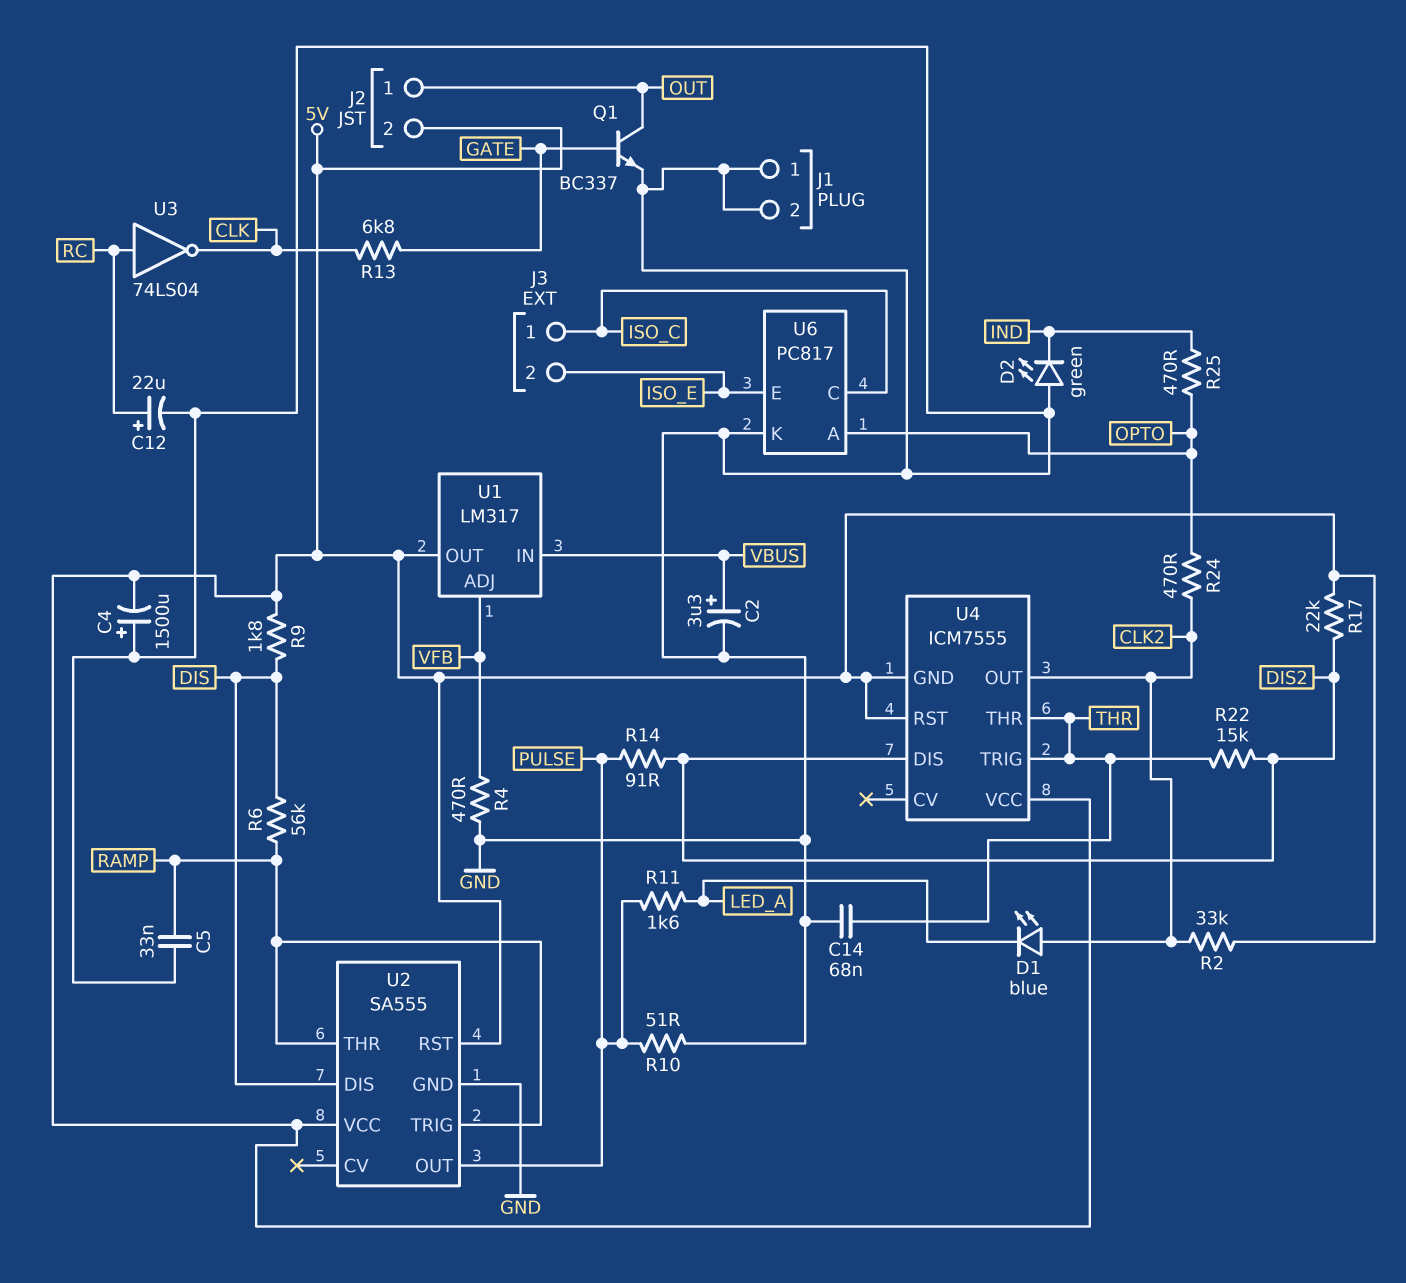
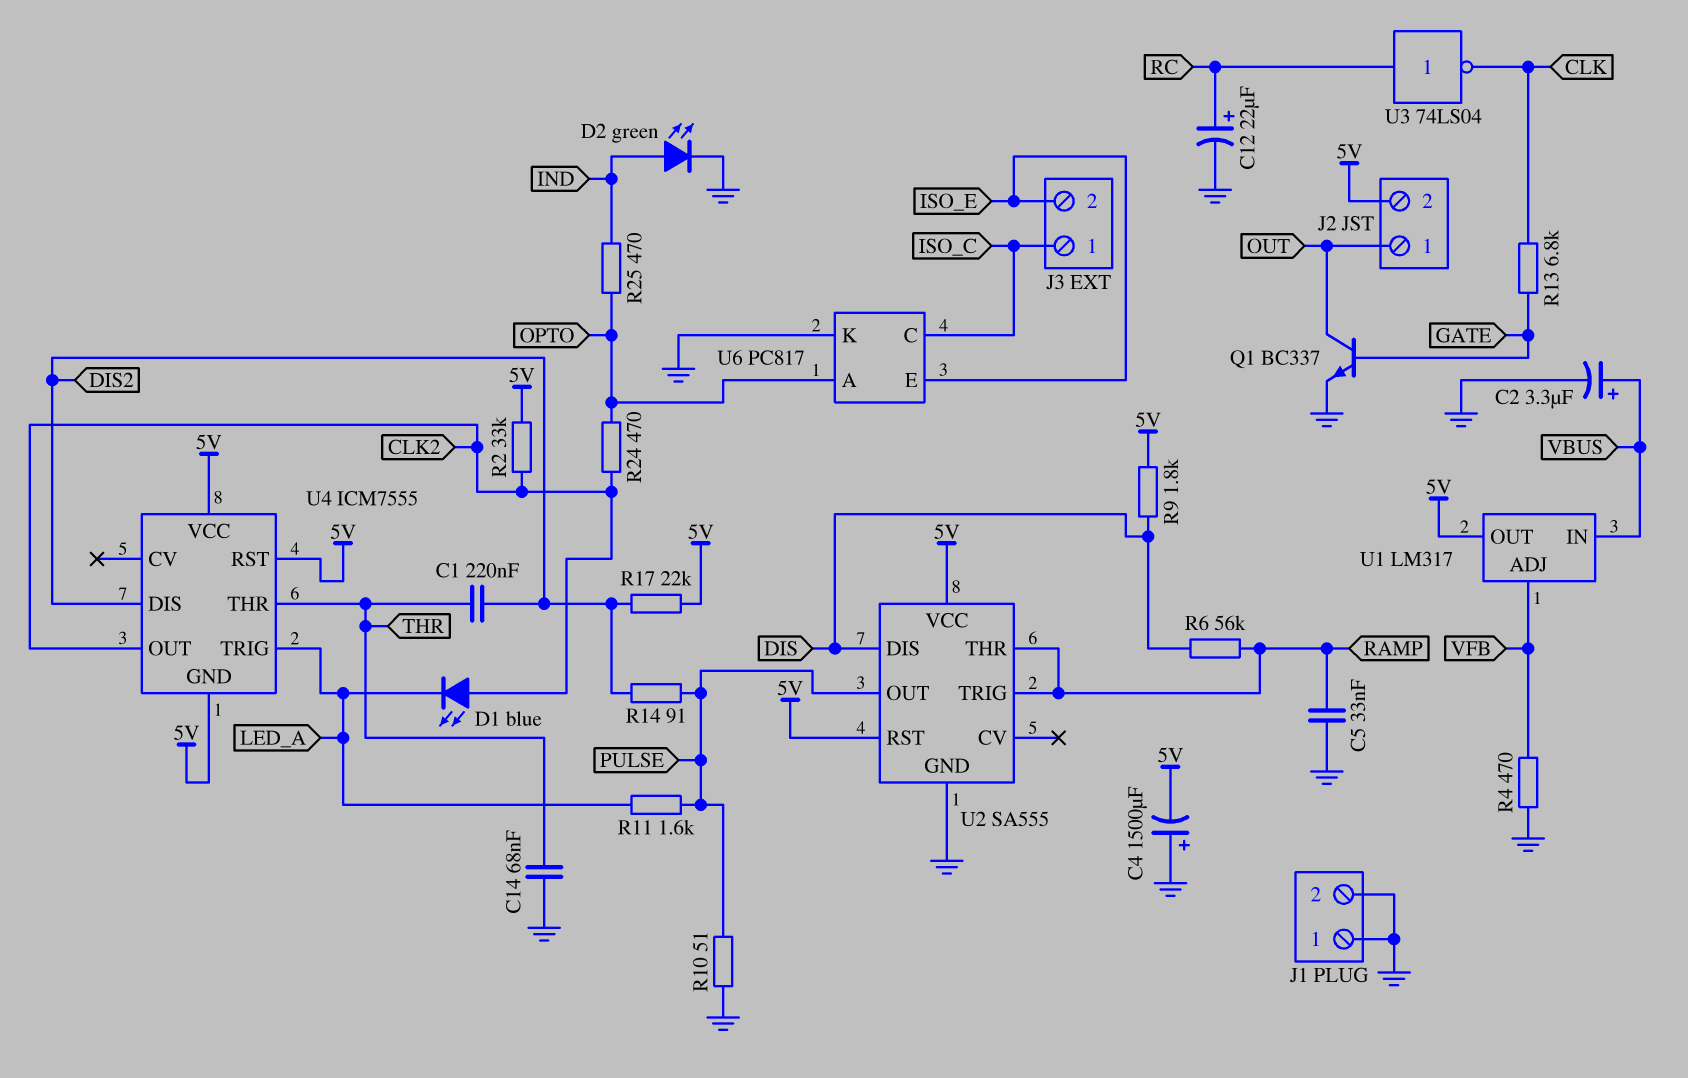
C1: none -> 220nF (DIS2, THR)
D2: LED green (A GND, K IND) -> LED green (A IND, K GND)
R22: 15k (DIS2, THR) -> none
U4 pin TRIG: THR -> LED_A

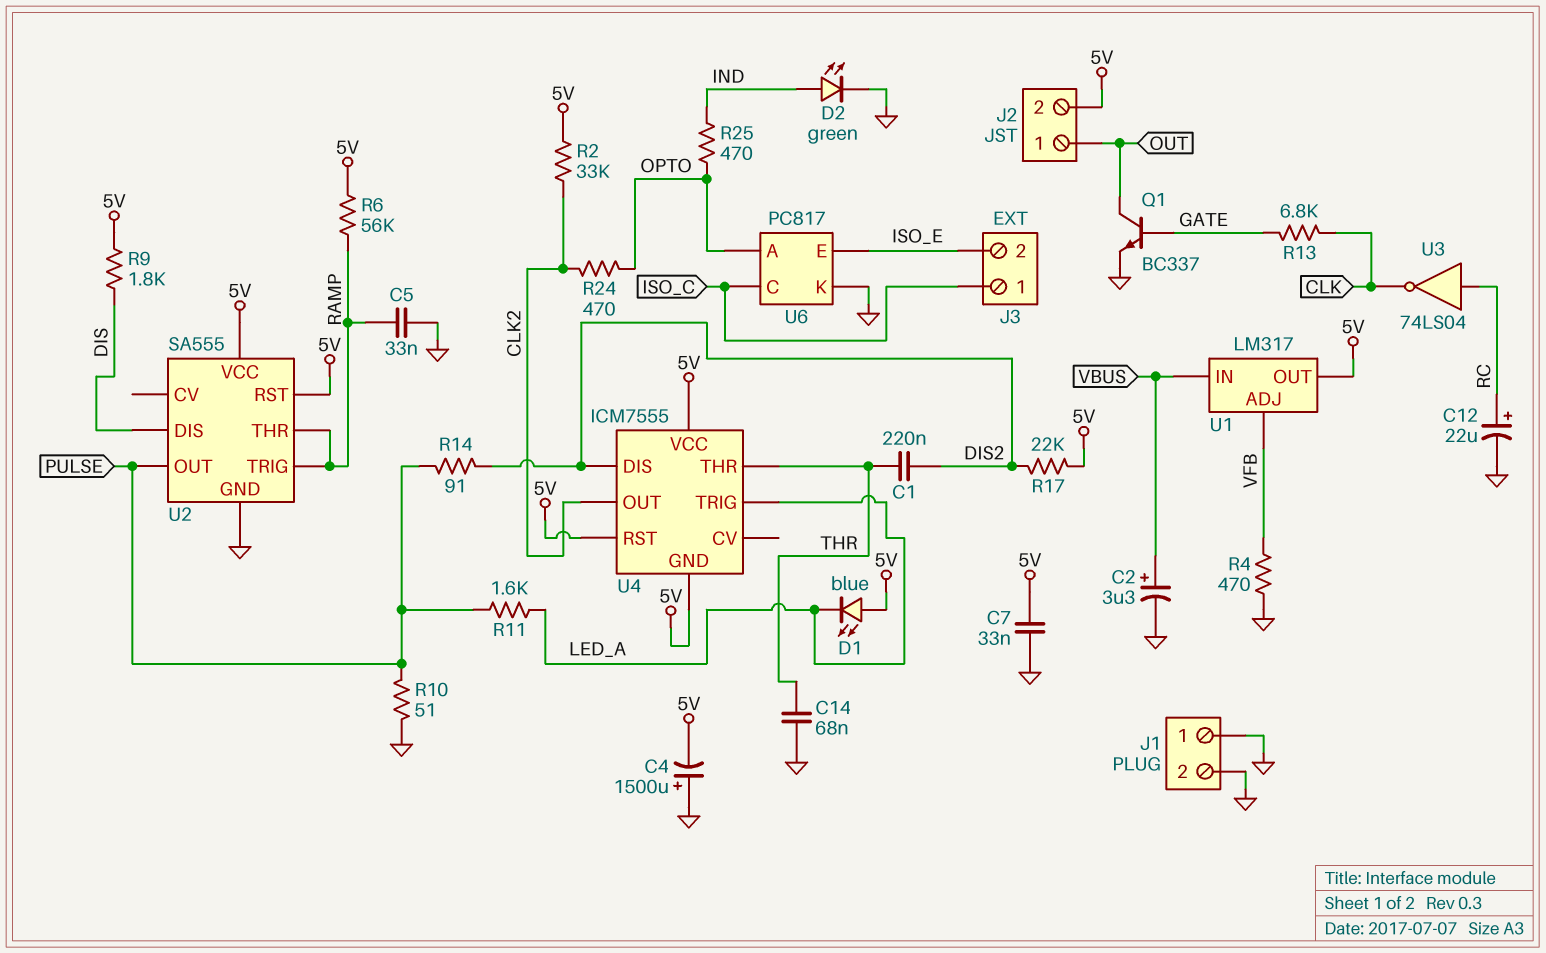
C7: none -> 33nF (5V, GND)
D1: LED blue (A CLK2, K LED_A) -> LED blue (A 5V, K LED_A)
R6: 56k (DIS, RAMP) -> 56k (5V, RAMP)

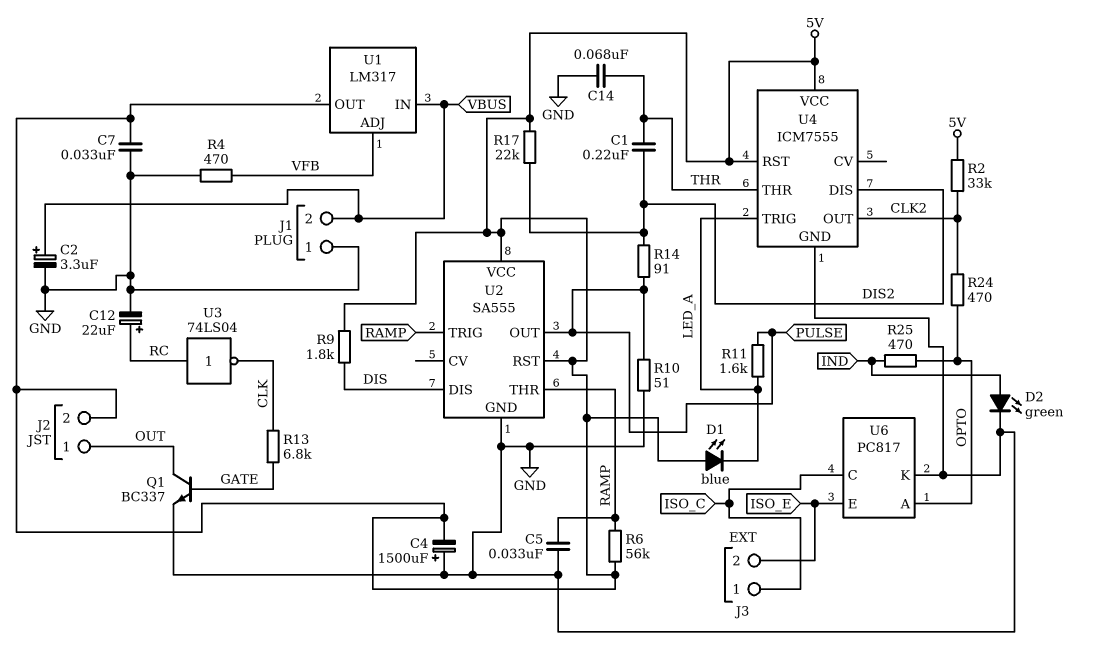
J1 pin 2: GND -> VBUS
U4 pin GND: 5V -> GND

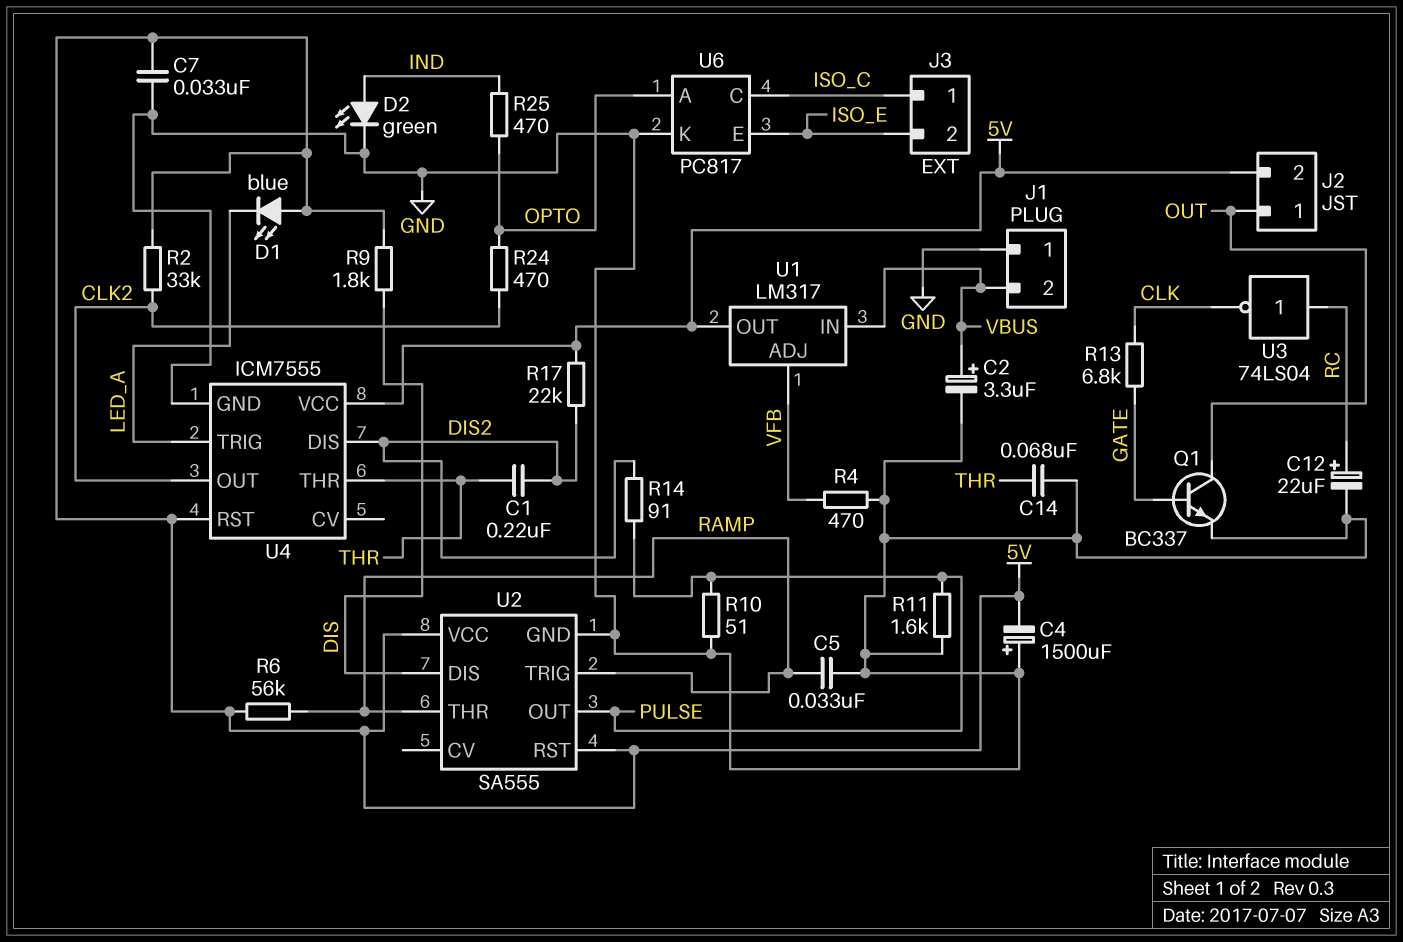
R11: 1.6k (LED_A, PULSE) -> 1.6k (GND, PULSE)

